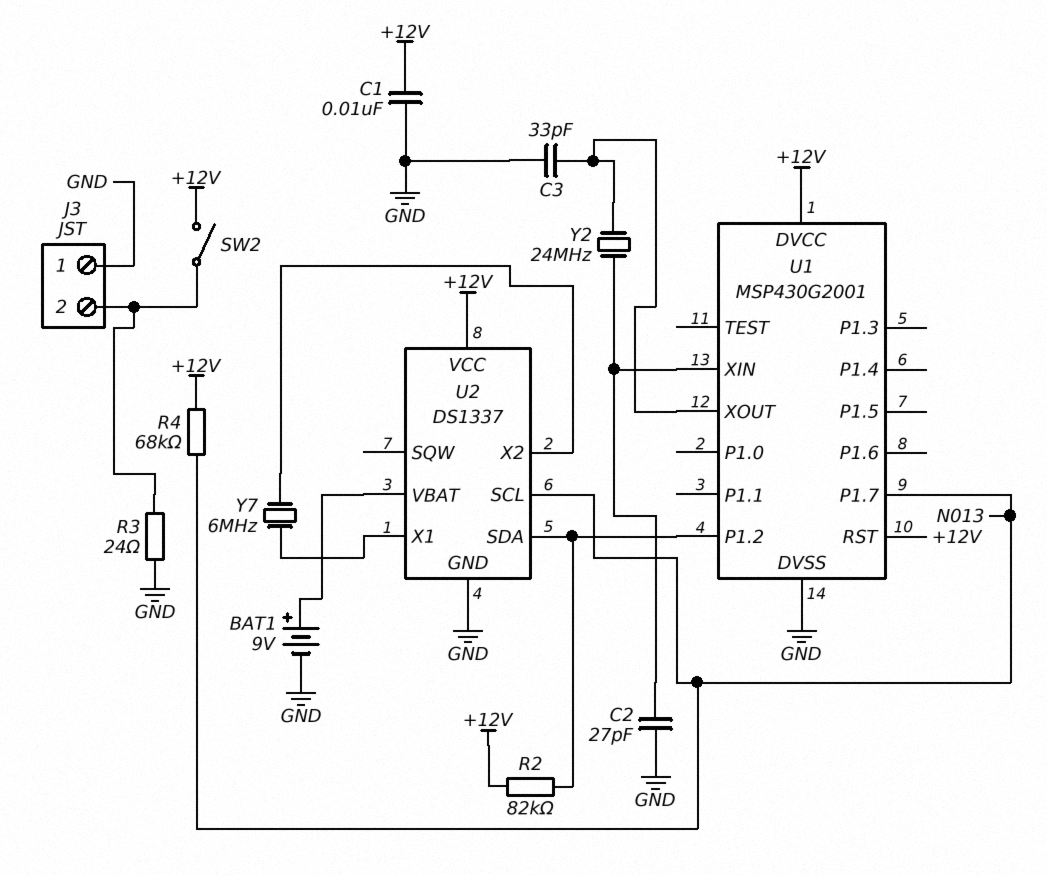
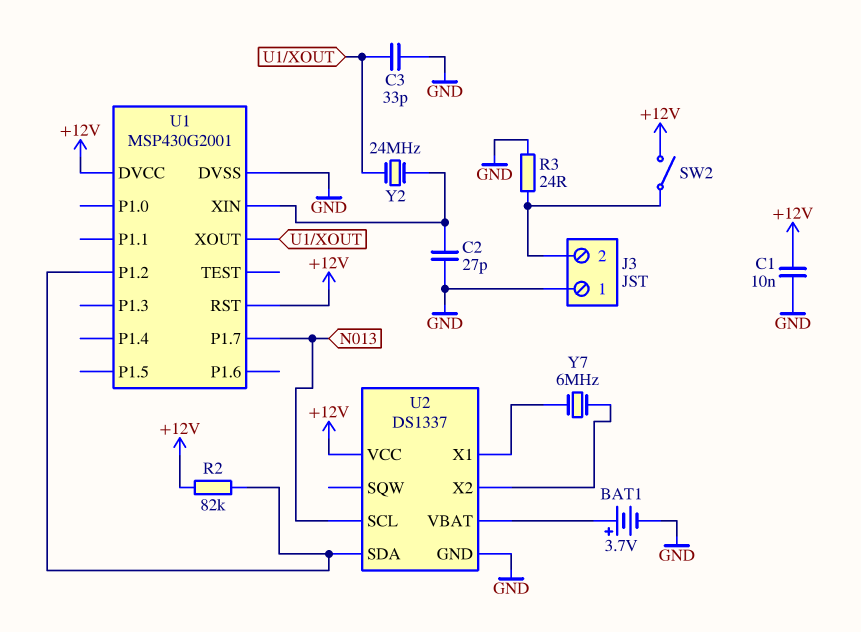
BAT1: 9V (plus U2/VBAT, minus GND) -> 3.7V (plus U2/VBAT, minus GND)
R4: 68k (+12V, N013) -> none

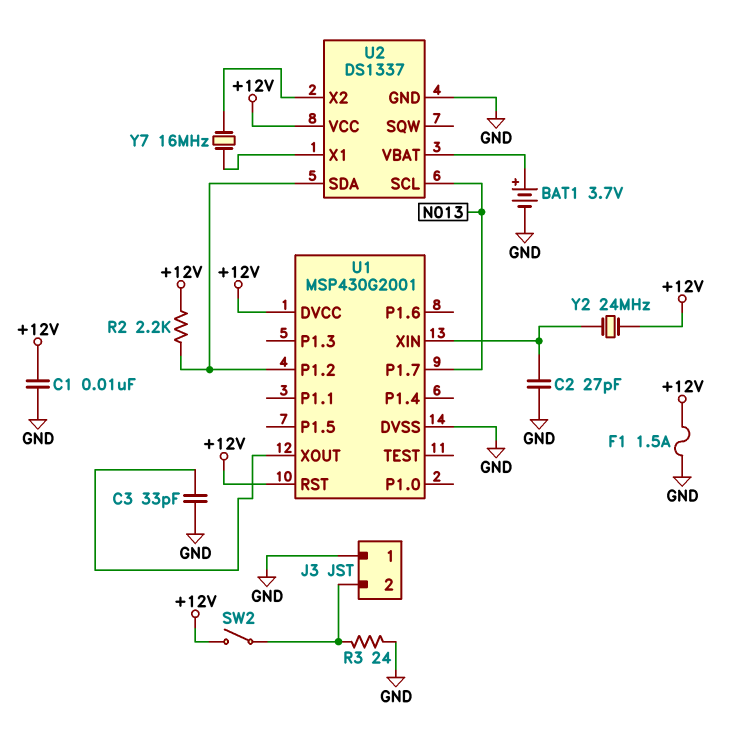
F1: none -> 1.5A (+12V, GND)
R2: 82k (+12V, U1/P1.2) -> 2.2k (+12V, U1/P1.2)
Y2: 24MHz (U1/XIN, U1/XOUT) -> 24MHz (+12V, U1/XIN)
Y7: 6MHz (U2/X1, U2/X2) -> 16MHz (U2/X1, U2/X2)

